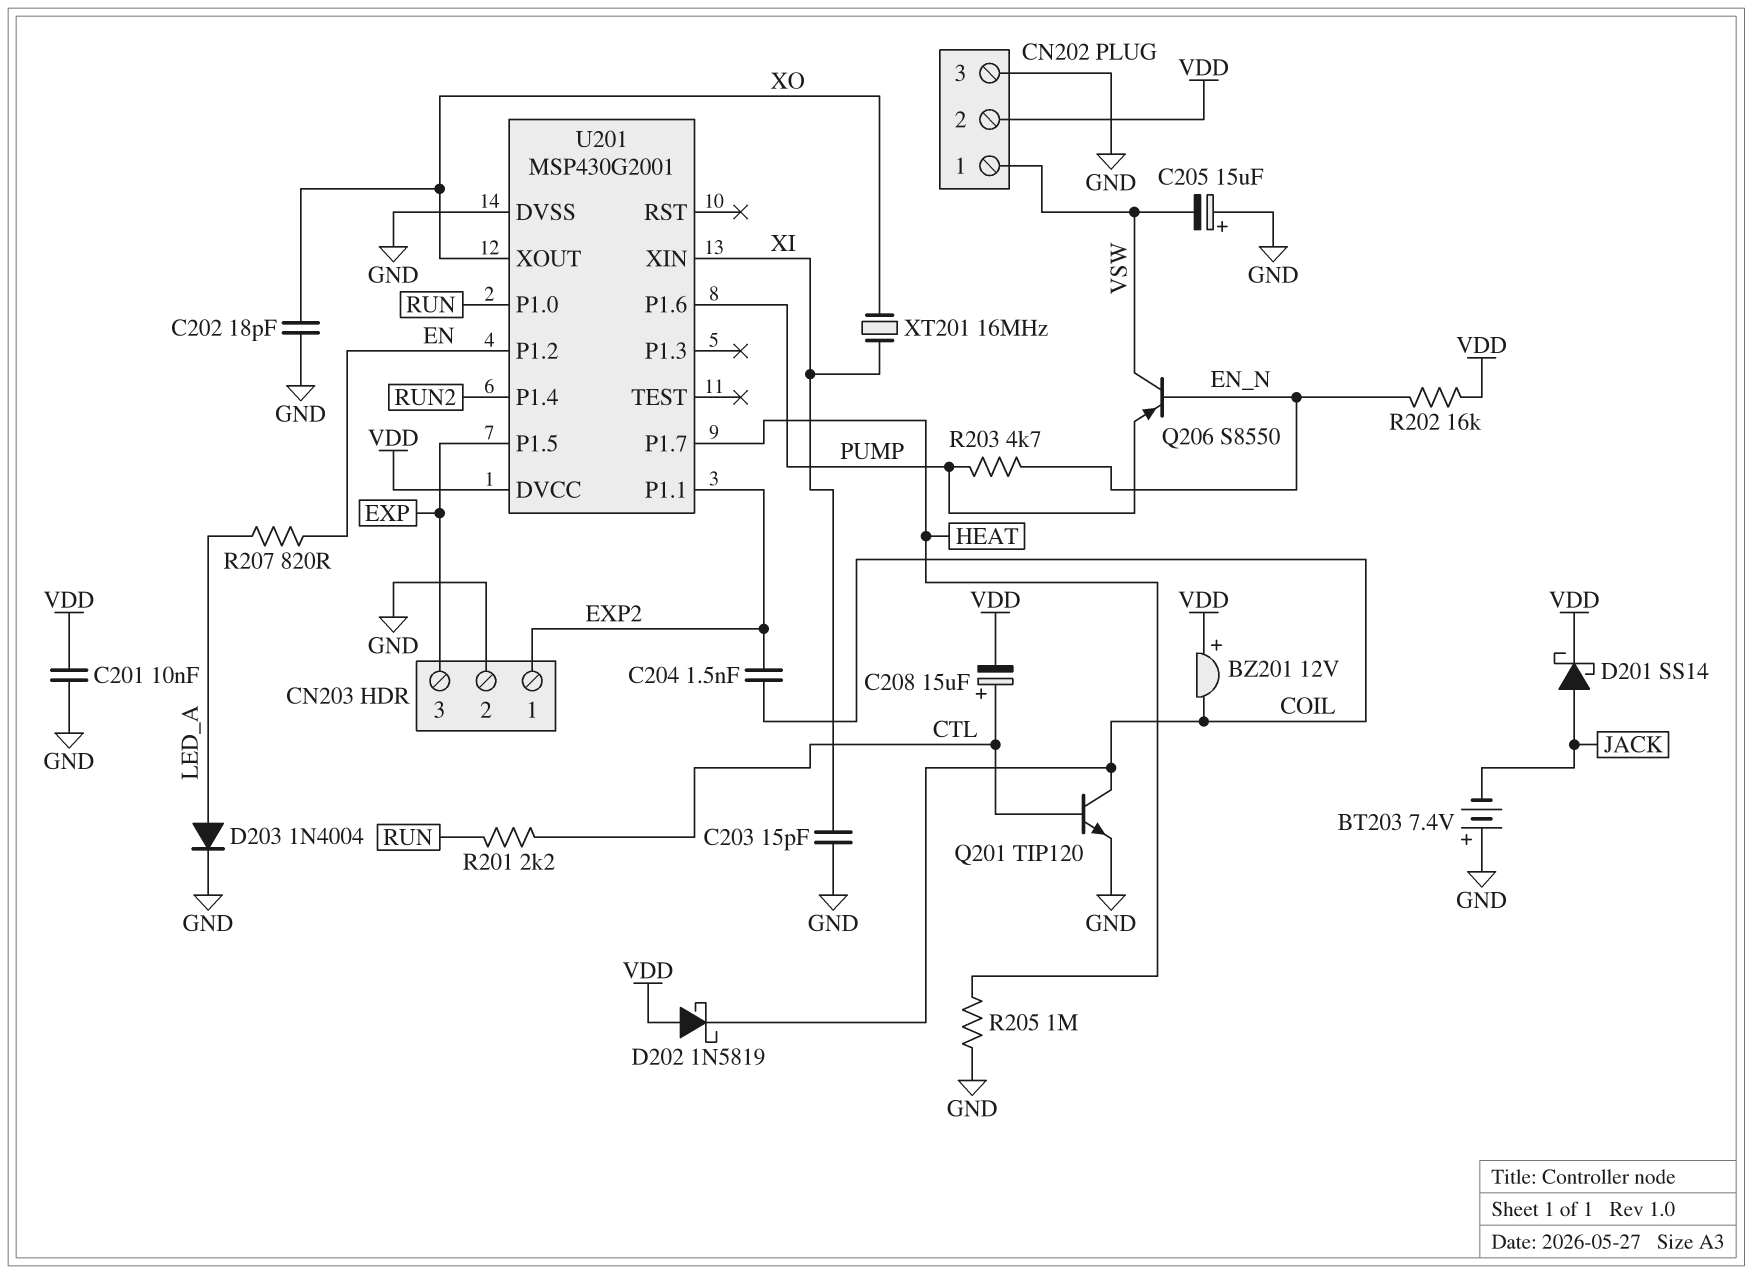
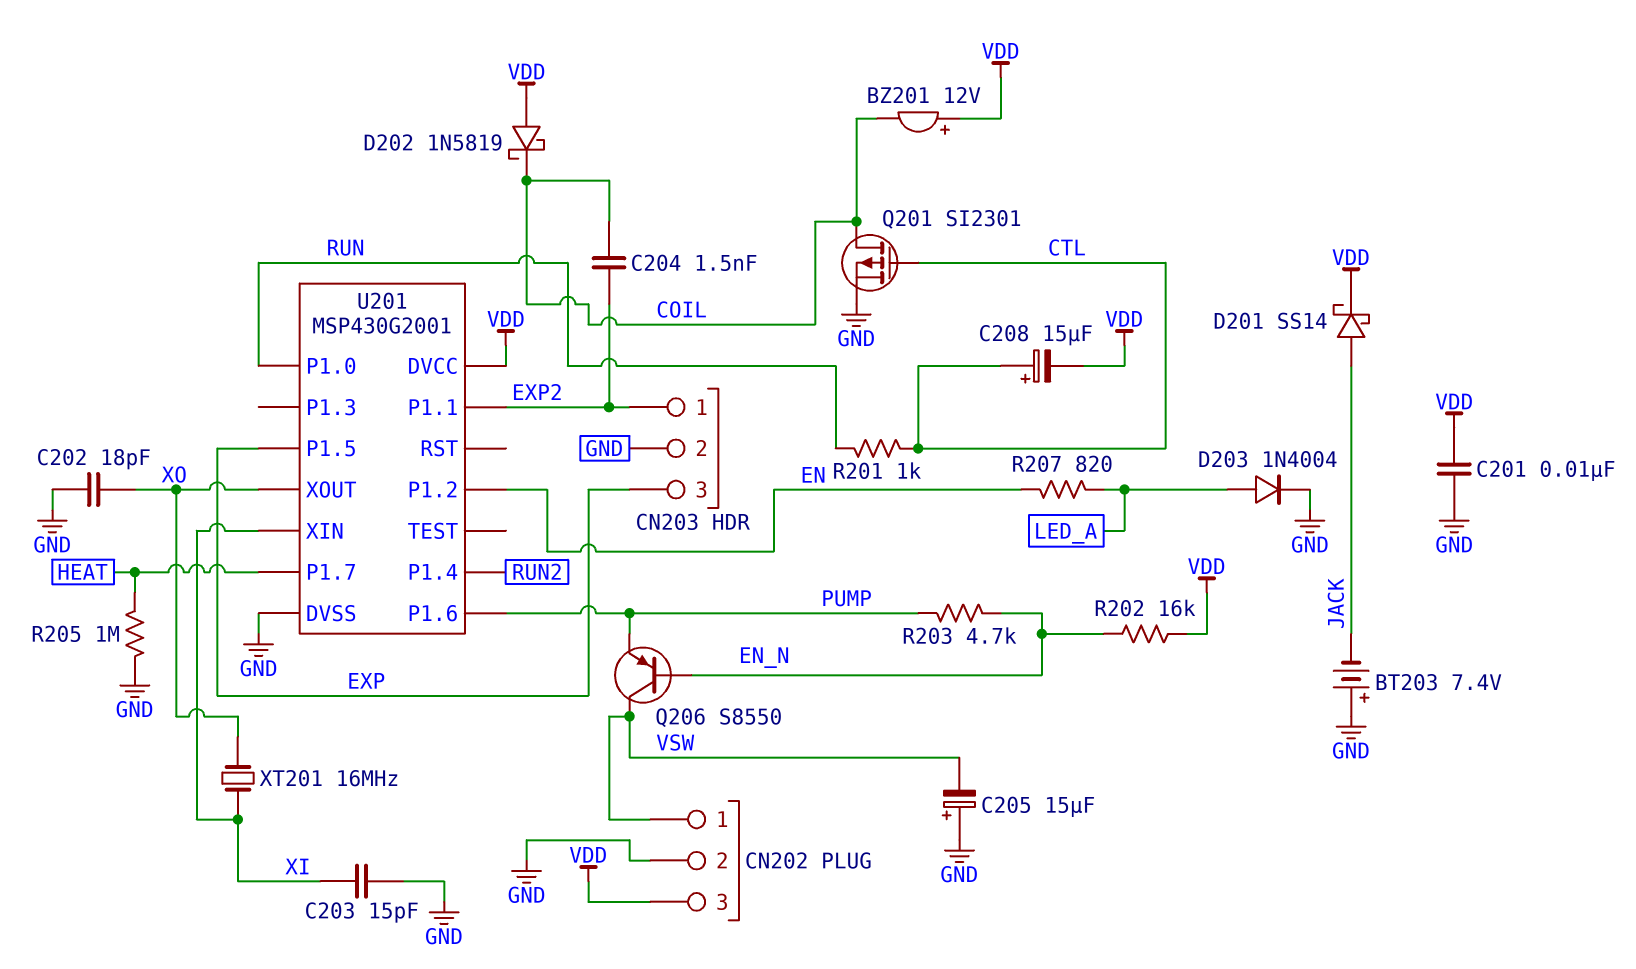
CN202 pin 2: VDD -> GND
CN202 pin 3: GND -> VDD
Q201: NPN TIP120 (B CTL, C COIL, E GND) -> PMOS SI2301 (G CTL, D COIL, S GND)
R201: 2.2k (CTL, RUN) -> 1k (CTL, RUN)

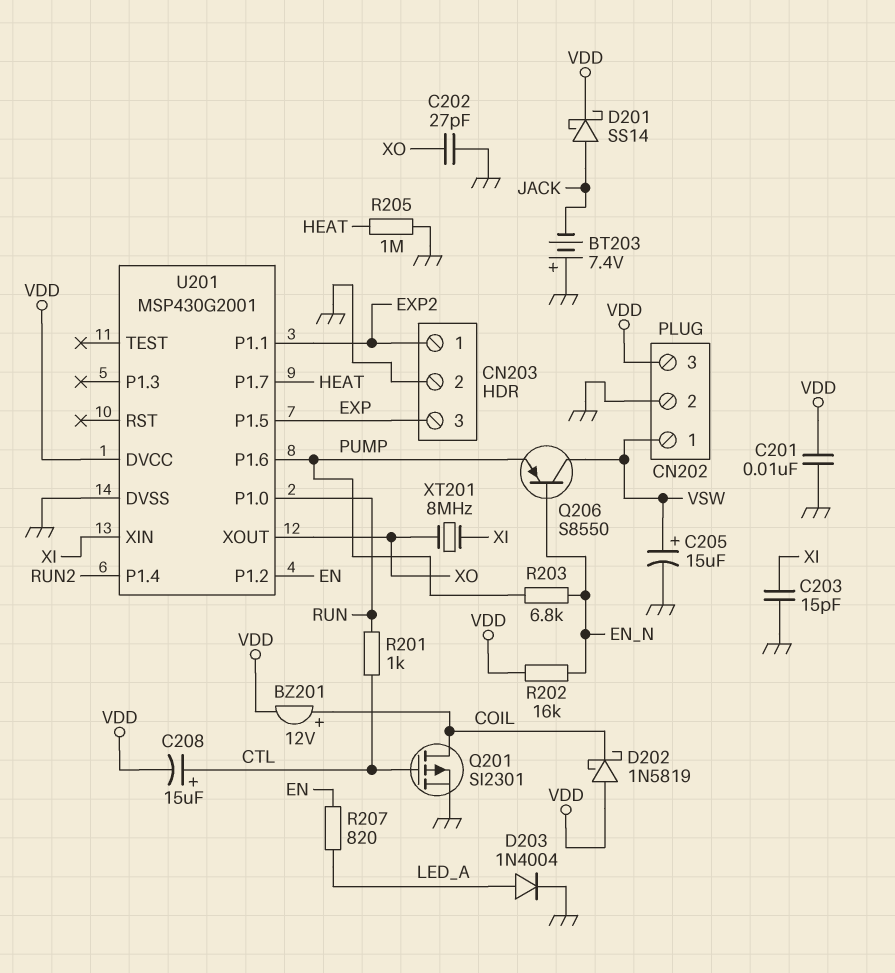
BZ201: buzzer 12V (plus VDD, minus COIL) -> buzzer 12V (plus COIL, minus VDD)
C202: 18pF (GND, XO) -> 27pF (GND, XO)
C204: 1.5nF (COIL, EXP2) -> none
C205: 15uF (plus GND, minus VSW) -> 15uF (plus VSW, minus GND)
R203: 4.7k (EN_N, PUMP) -> 6.8k (EN_N, PUMP)
XT201: 16MHz (XI, XO) -> 8MHz (XI, XO)

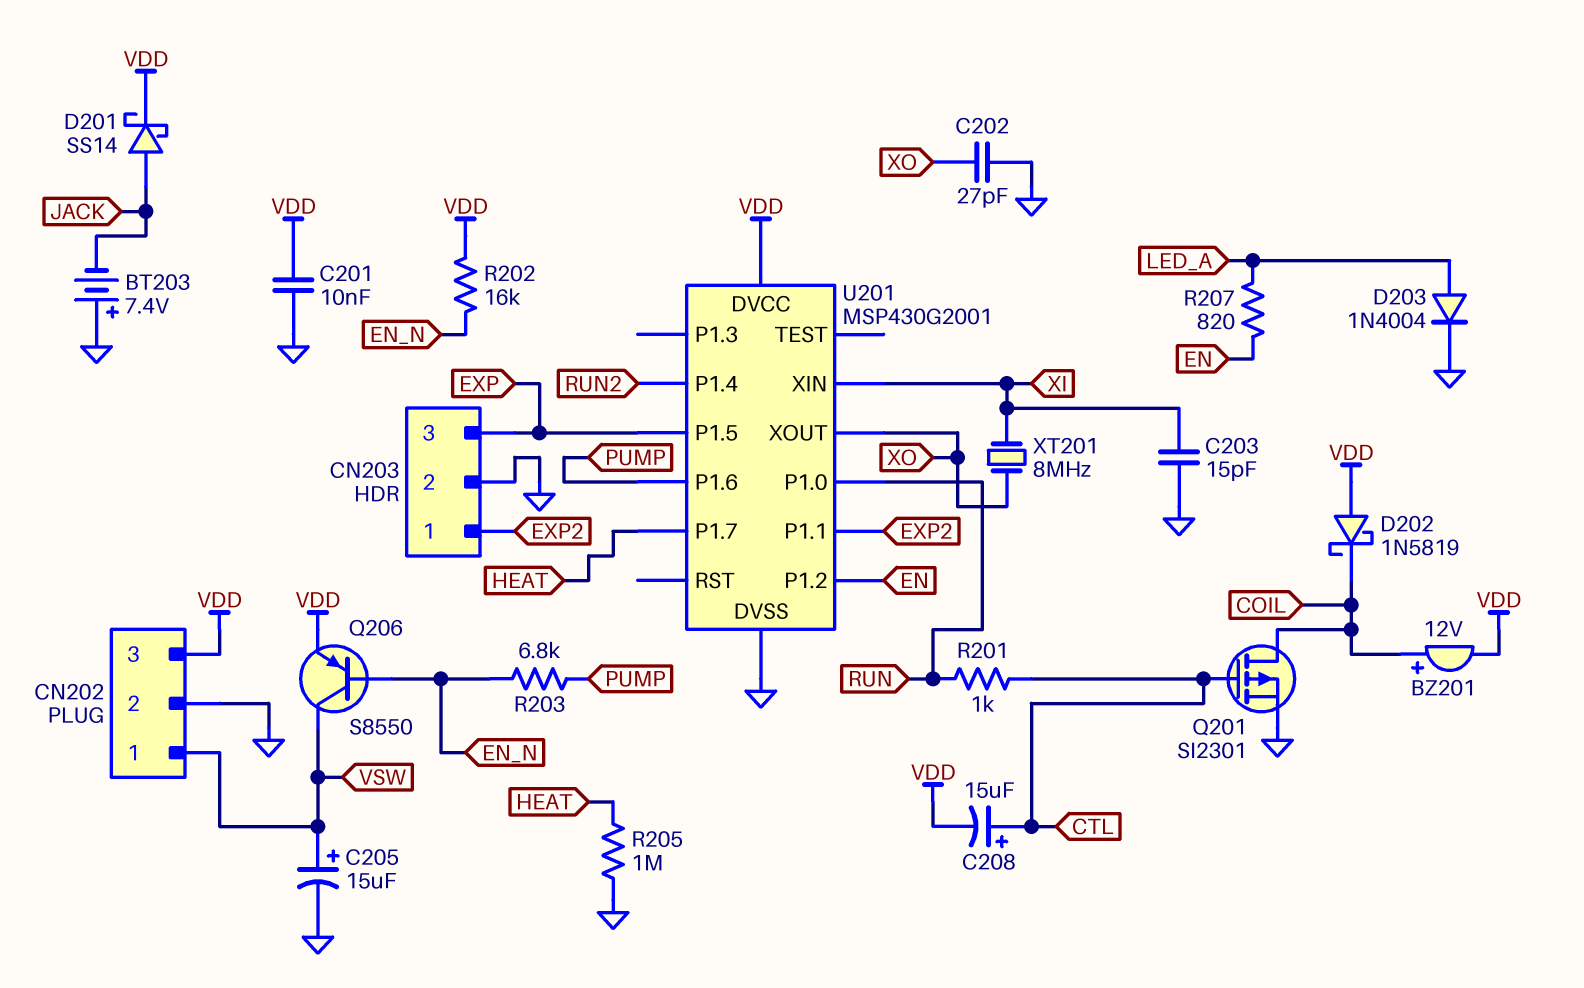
Q206: PNP S8550 (B EN_N, C VSW, E PUMP) -> PNP S8550 (B EN_N, C VSW, E VDD)

